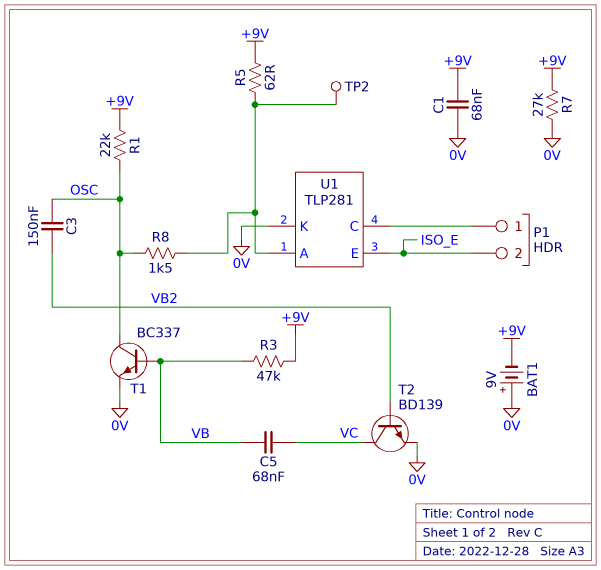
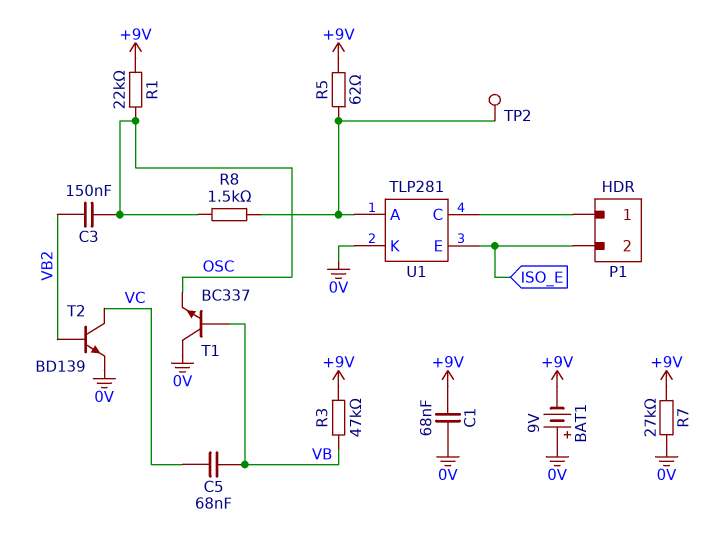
T1: NPN BC337 (B VB, C OSC, E 0V) -> NPN BC337 (B VB, C 0V, E OSC)

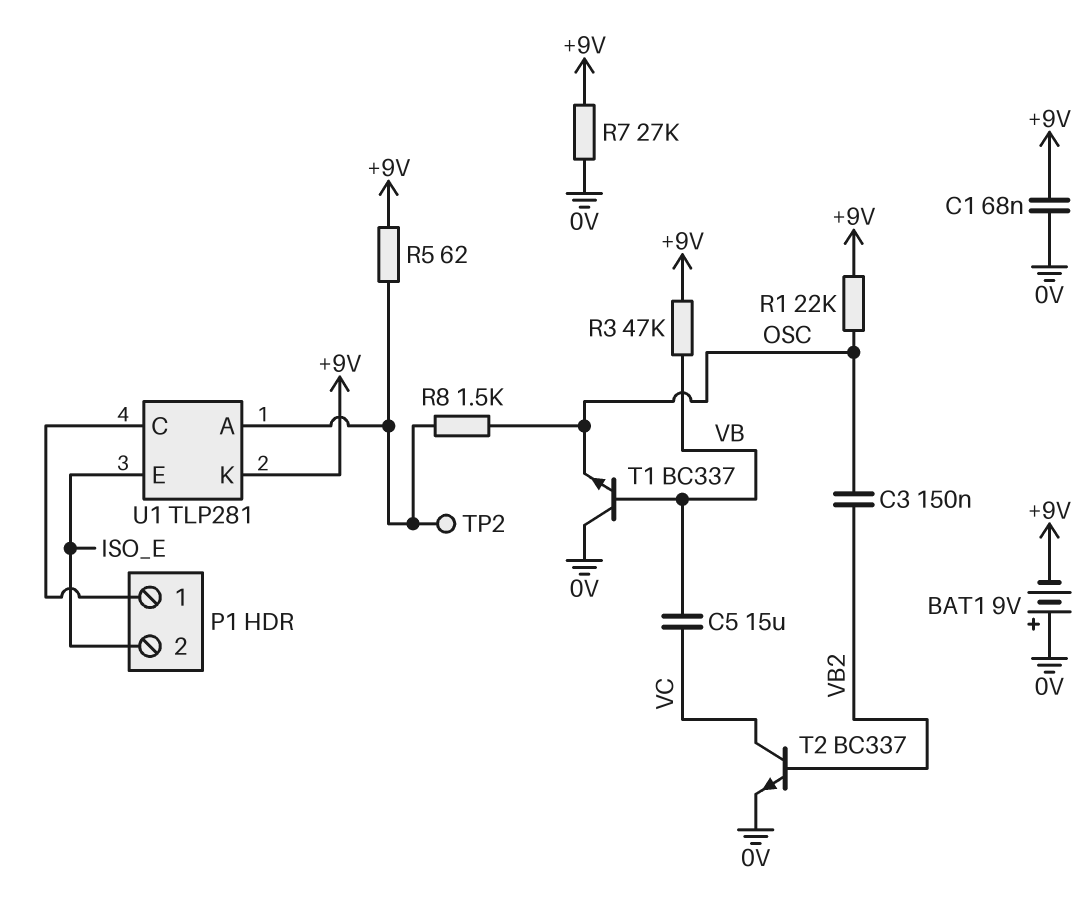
C5: 68nF (VB, VC) -> 15uF (VB, VC)
T2: NPN BD139 (B VB2, C VC, E 0V) -> NPN BC337 (B VB2, C VC, E 0V)
U1 pin K: 0V -> +9V

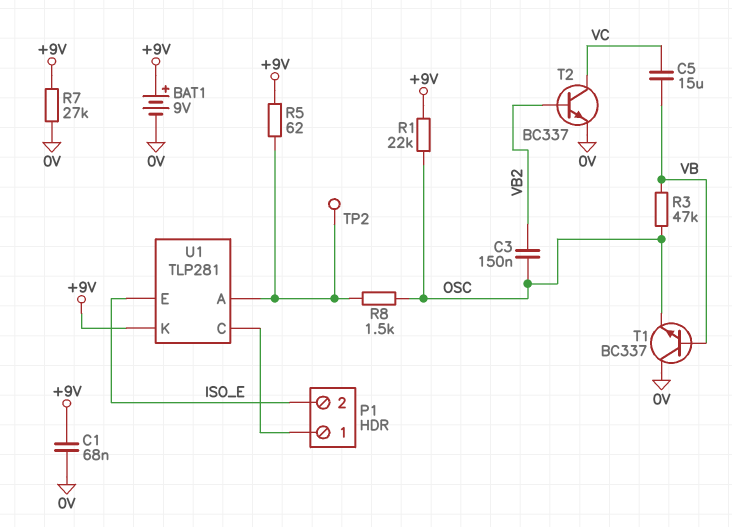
BAT1: 9V (plus 0V, minus +9V) -> 9V (plus +9V, minus 0V)
R3: 47k (+9V, VB) -> 47k (OSC, VB)

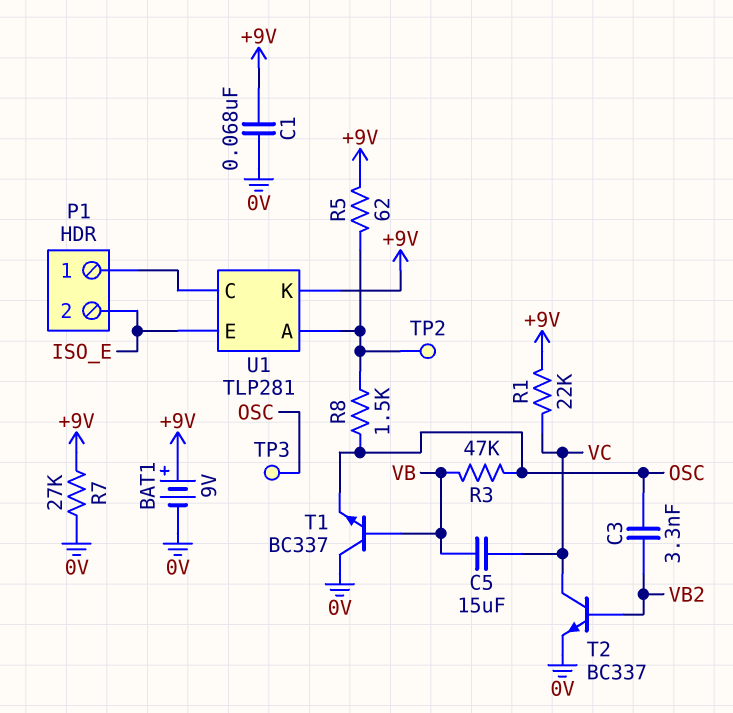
C3: 150nF (OSC, VB2) -> 3.3nF (OSC, VB2)
R1: 22k (+9V, OSC) -> 22k (+9V, VC)
TP3: none -> test point (OSC)

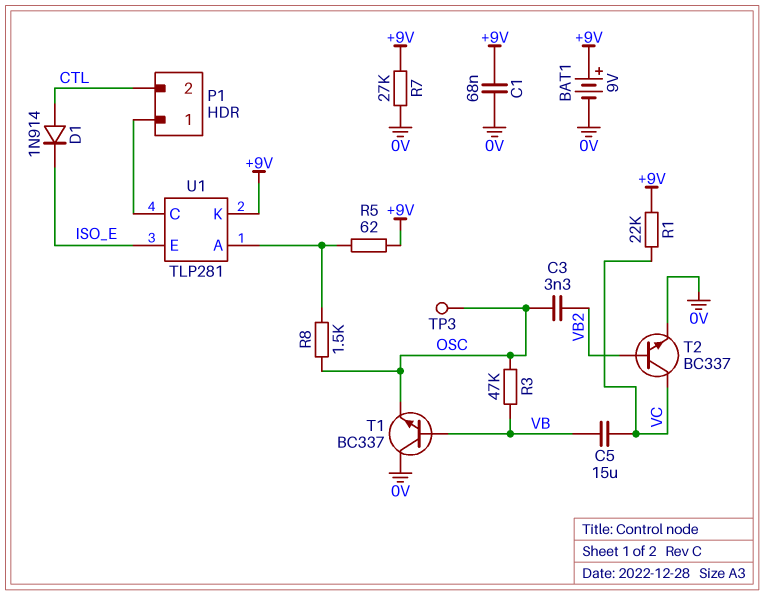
D1: none -> diode 1N914 (A CTL, K ISO_E)
P1 pin 2: ISO_E -> CTL
TP2: test point (U1/A) -> none

